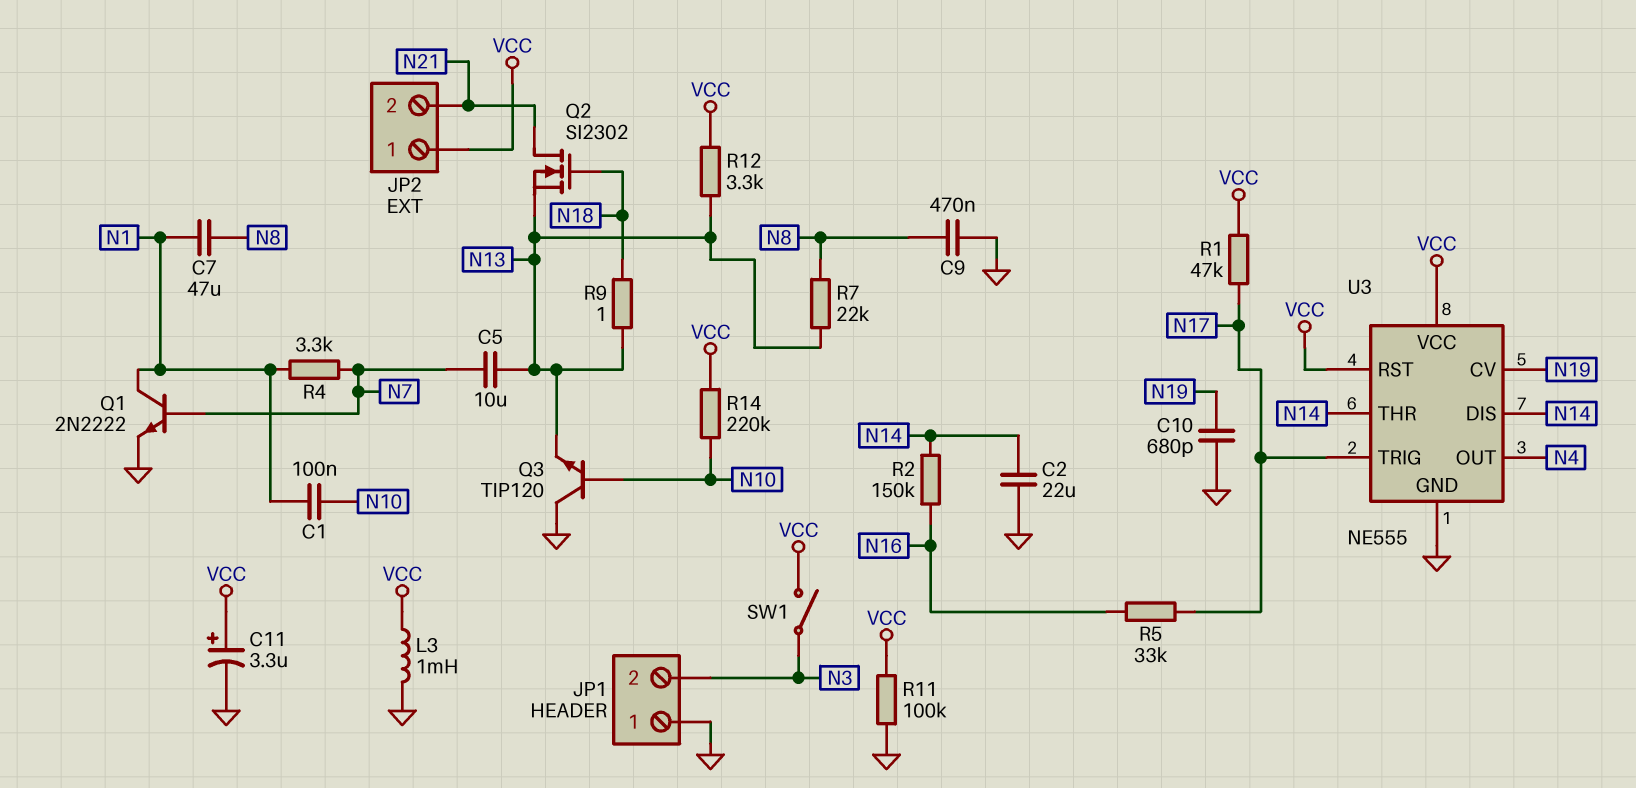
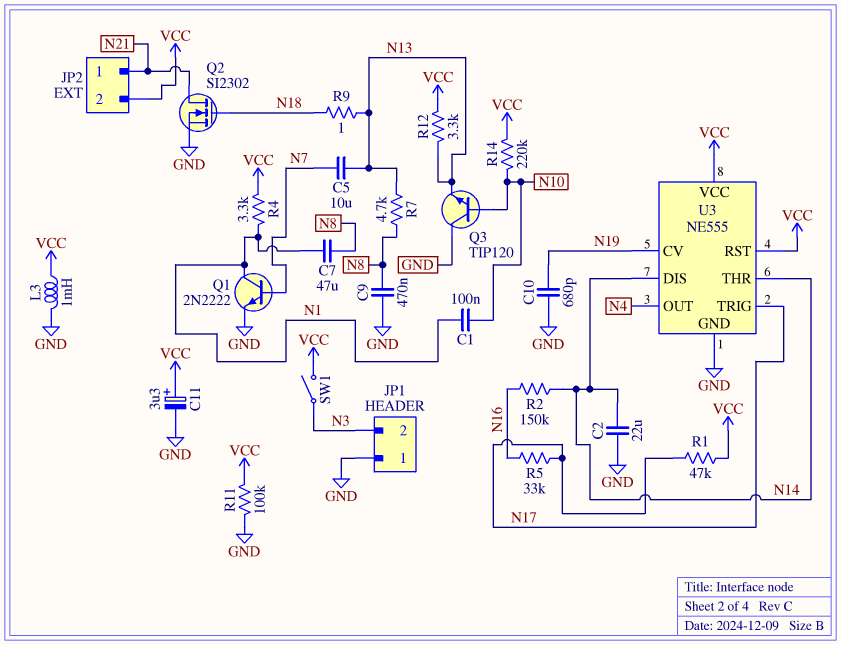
JP2 pin 1: VCC -> N21
JP2 pin 2: N21 -> VCC
Q2: NMOS SI2302 (G N18, D N21, S N13) -> NMOS SI2302 (G N18, D N21, S GND)
R4: 3.3k (N1, N7) -> 3.3k (N1, VCC)
R7: 22k (N8, N13) -> 4.7k (N8, N13)

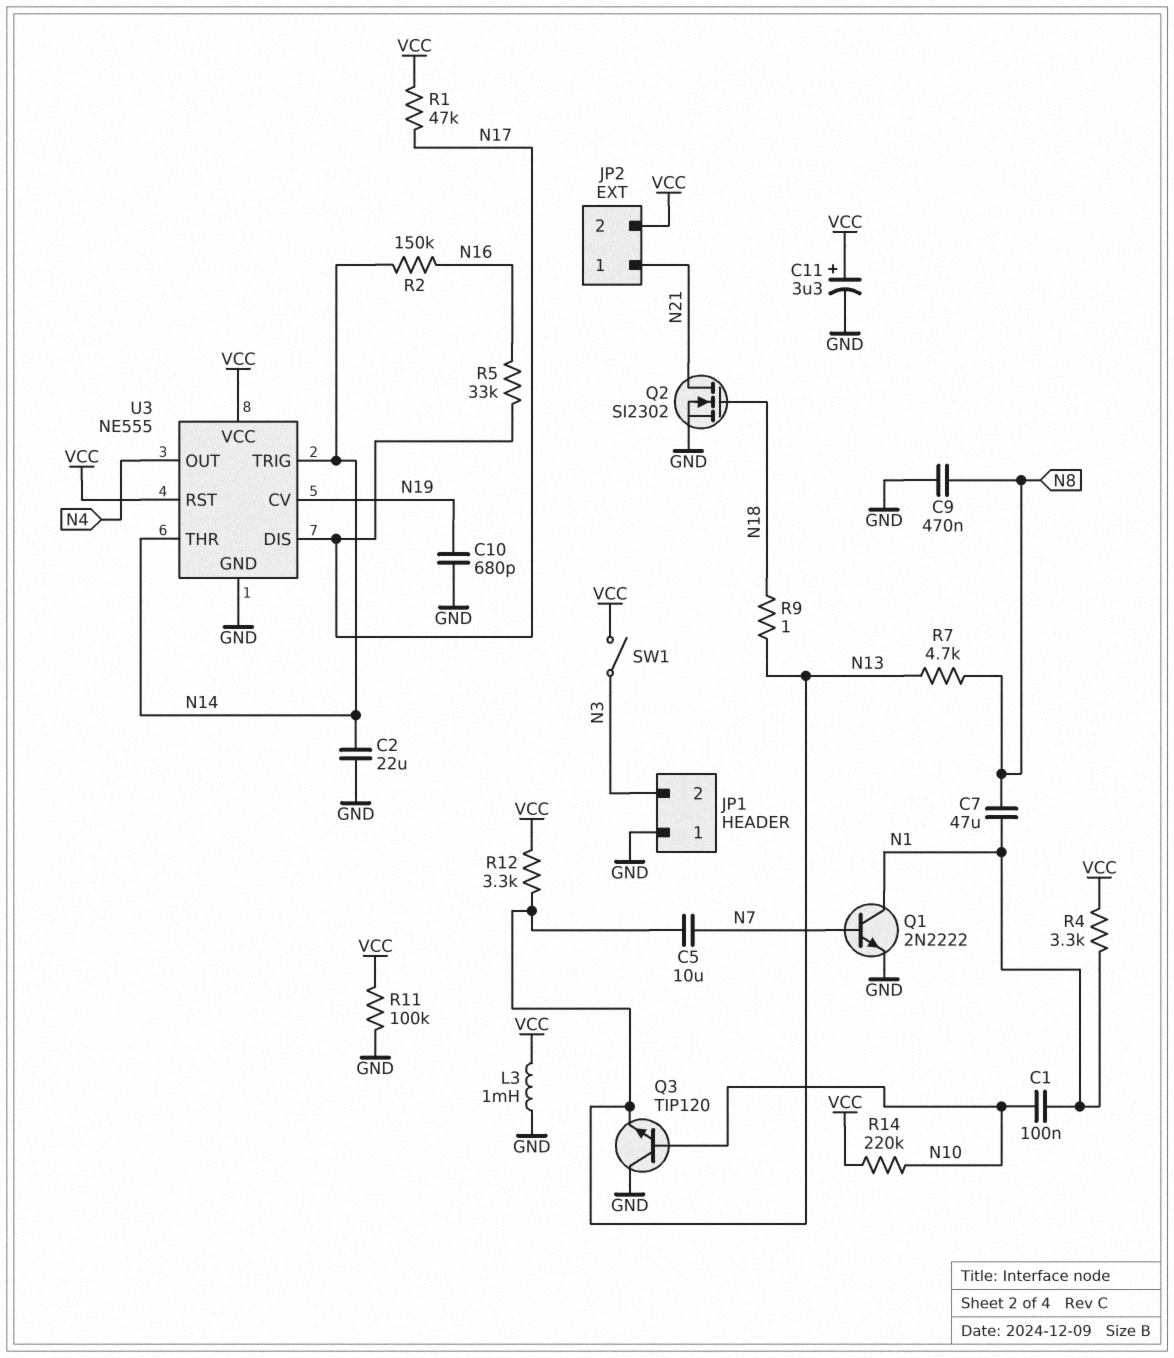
U3 pin DIS: N14 -> N17
U3 pin TRIG: N17 -> N14

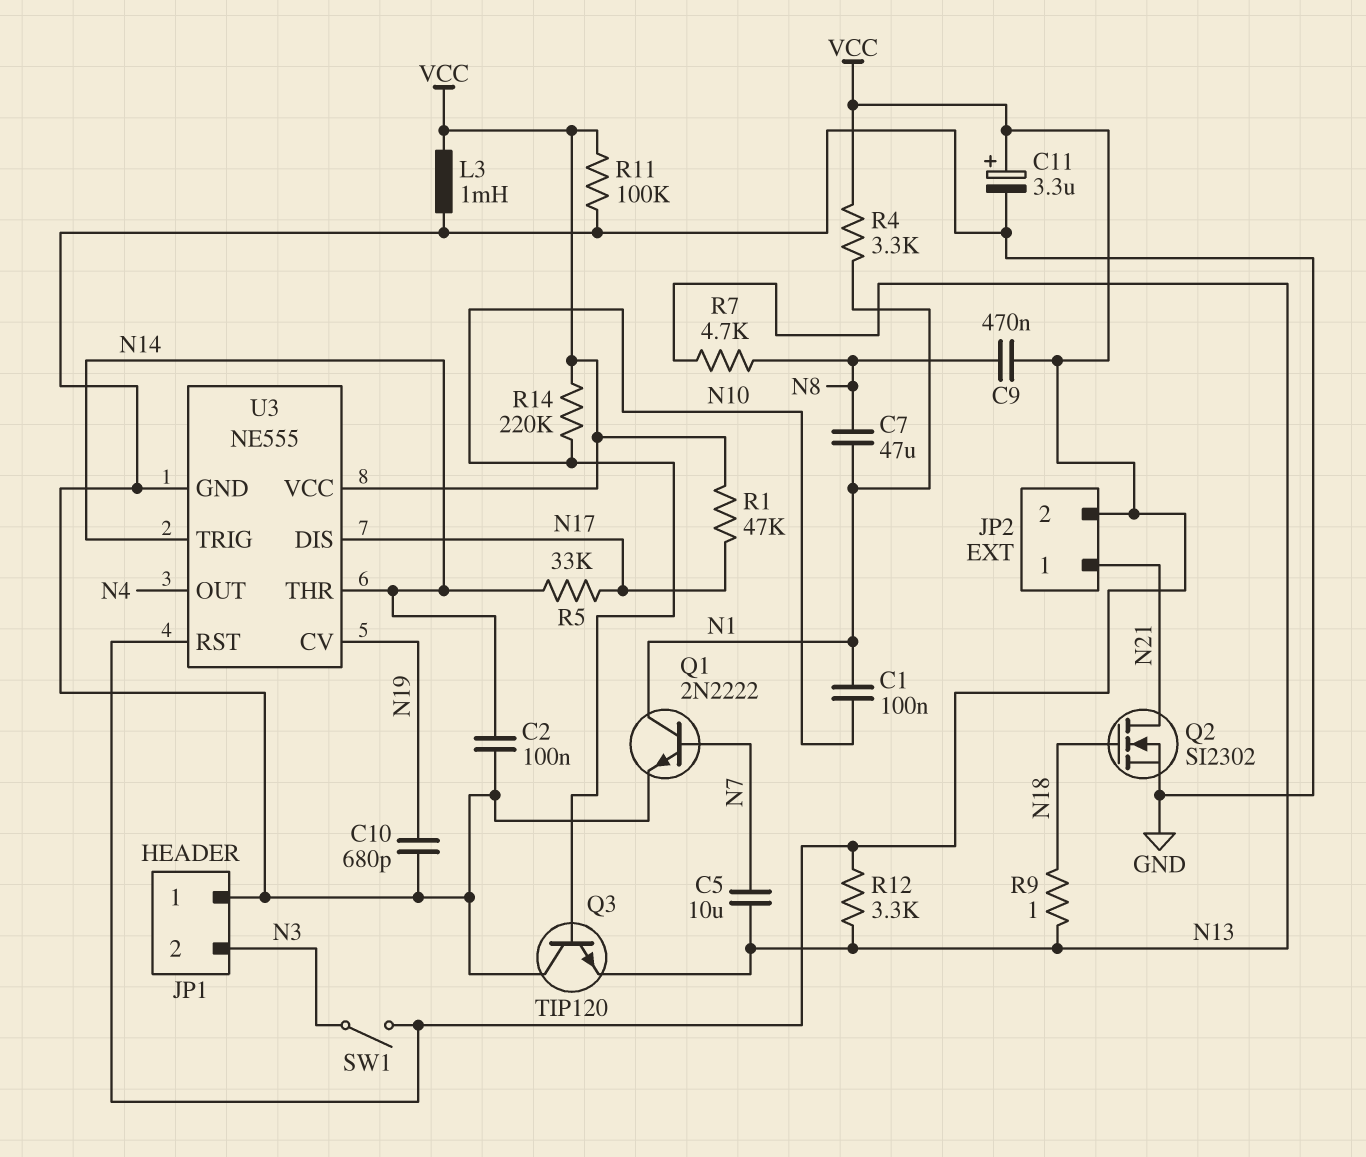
C2: 22uF (GND, N14) -> 100nF (GND, N14)
C9: 470nF (GND, N8) -> 470nF (N8, VCC)
R2: 150k (N14, N16) -> none
R5: 33k (N16, N17) -> 33k (N14, N17)

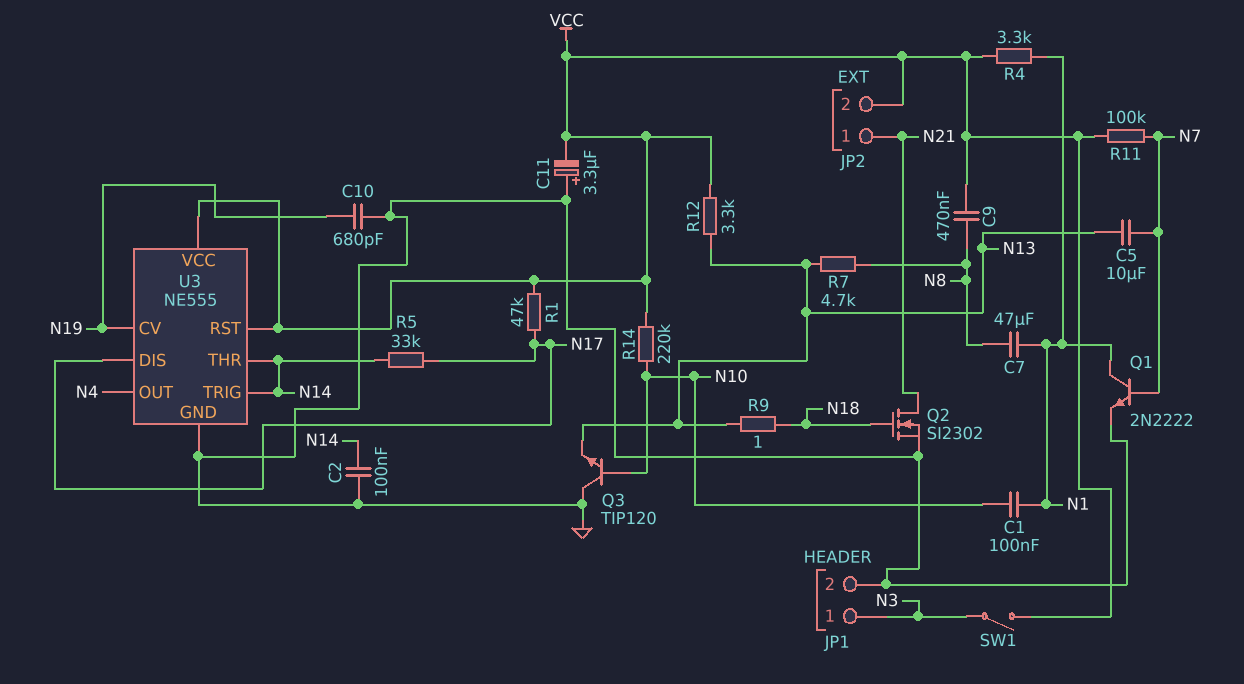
C11: 3.3uF (plus VCC, minus GND) -> 3.3uF (plus GND, minus VCC)
JP1 pin 1: GND -> N3
JP1 pin 2: N3 -> GND
L3: 1mH (GND, VCC) -> none
R11: 100k (GND, VCC) -> 100k (N7, VCC)

